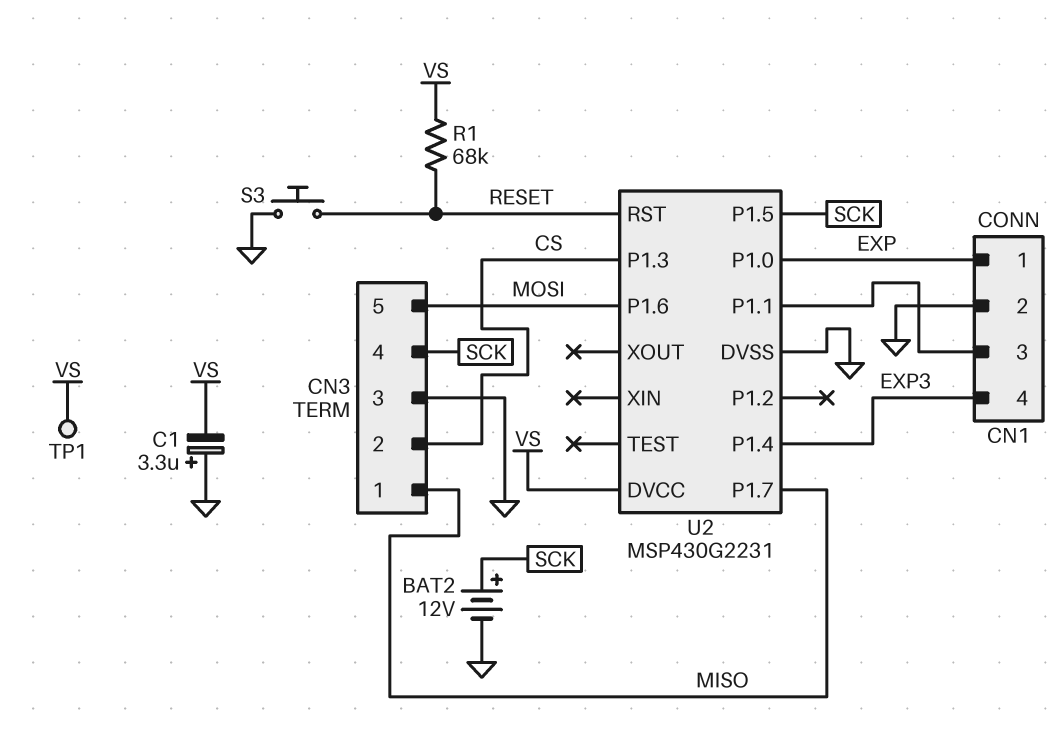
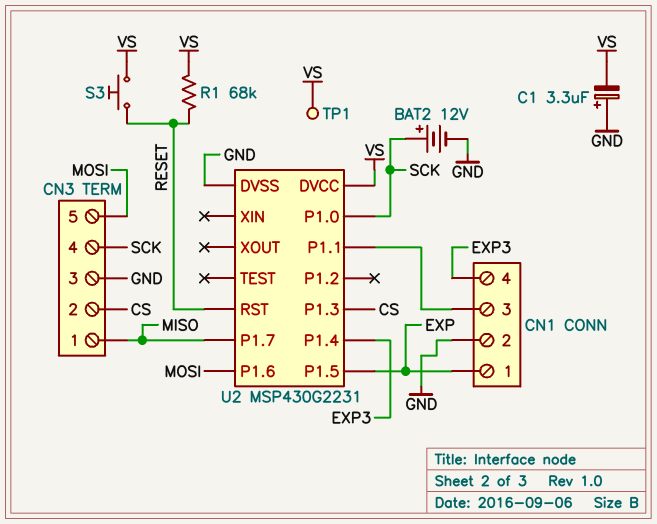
S3: button (GND, RESET) -> button (RESET, VS)
U2 pin P1.0: EXP -> SCK
U2 pin P1.5: SCK -> EXP

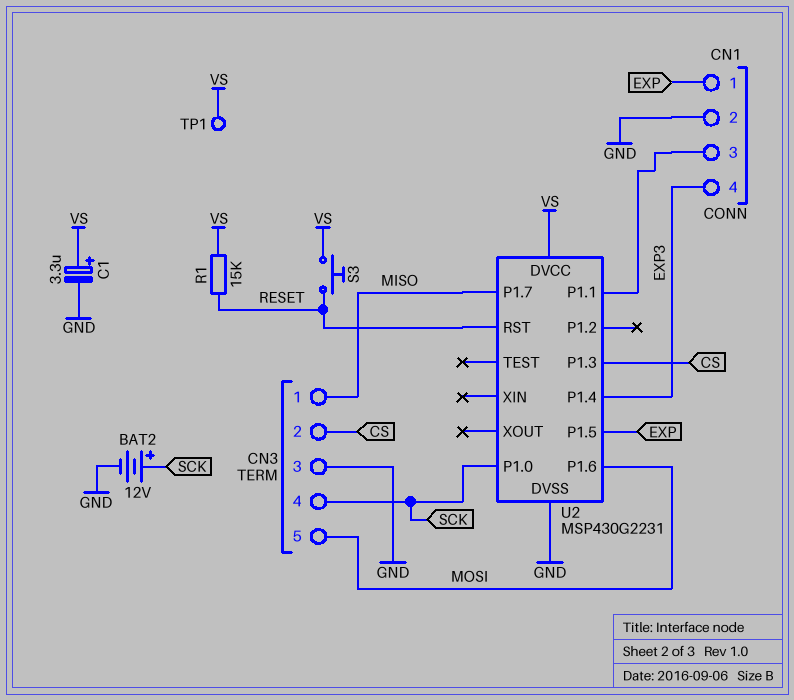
C1: 3.3uF (plus GND, minus VS) -> 3.3uF (plus VS, minus GND)
R1: 68k (RESET, VS) -> 15k (RESET, VS)

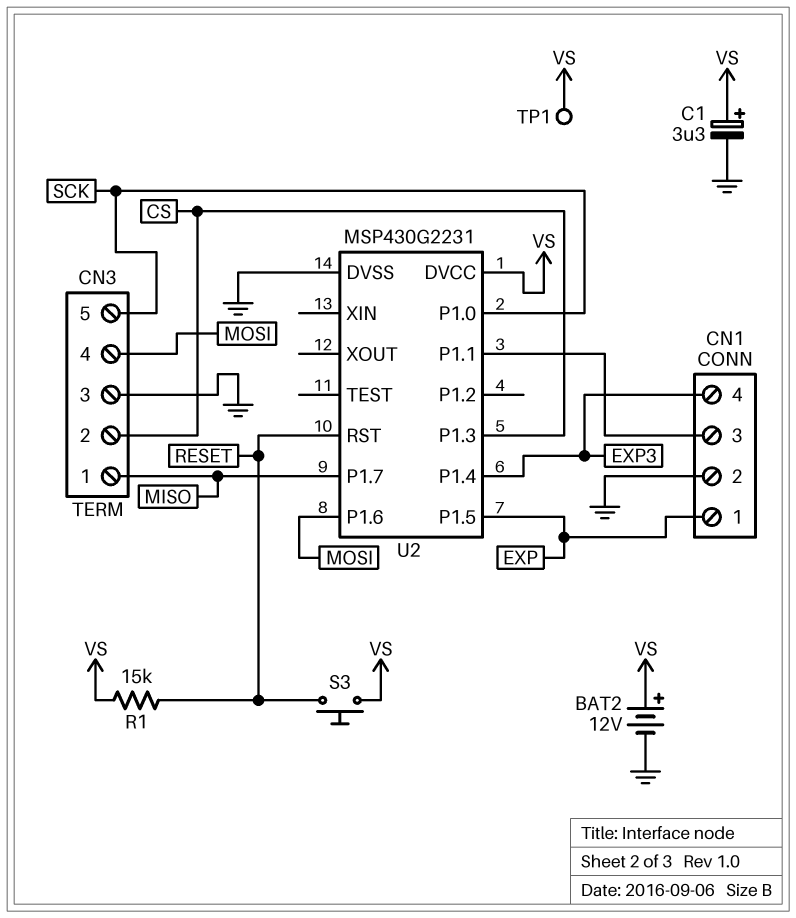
BAT2: 12V (plus SCK, minus GND) -> 12V (plus VS, minus GND)
CN3 pin 4: SCK -> MOSI
CN3 pin 5: MOSI -> SCK

